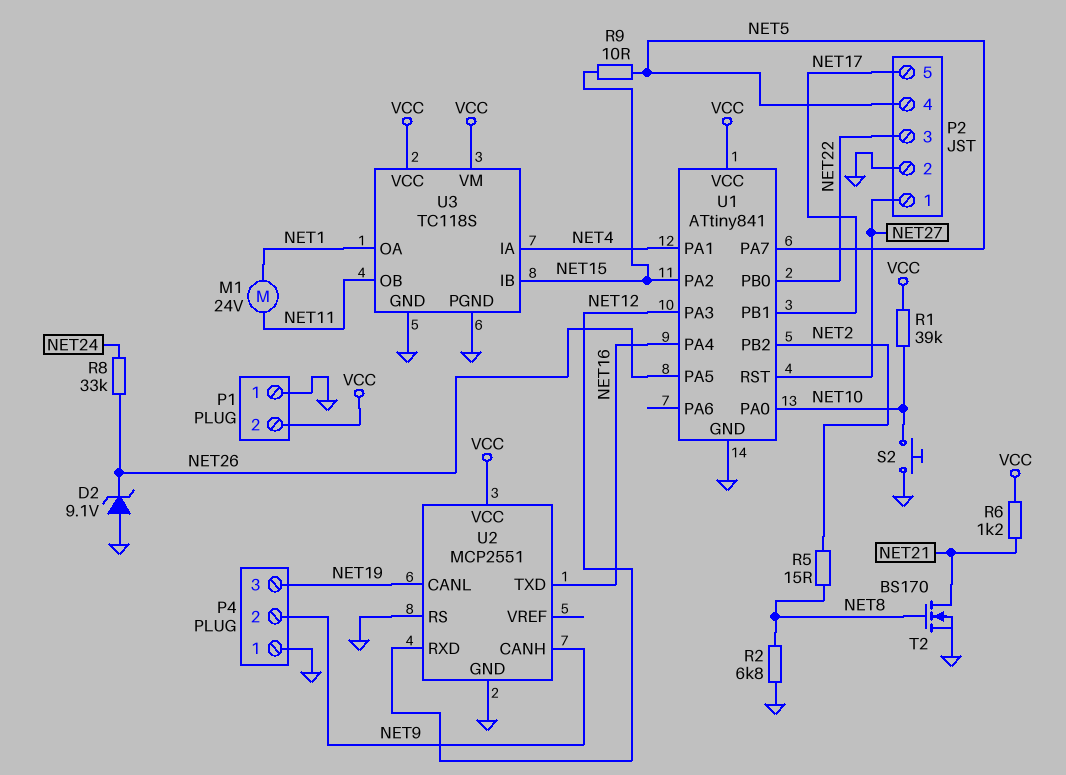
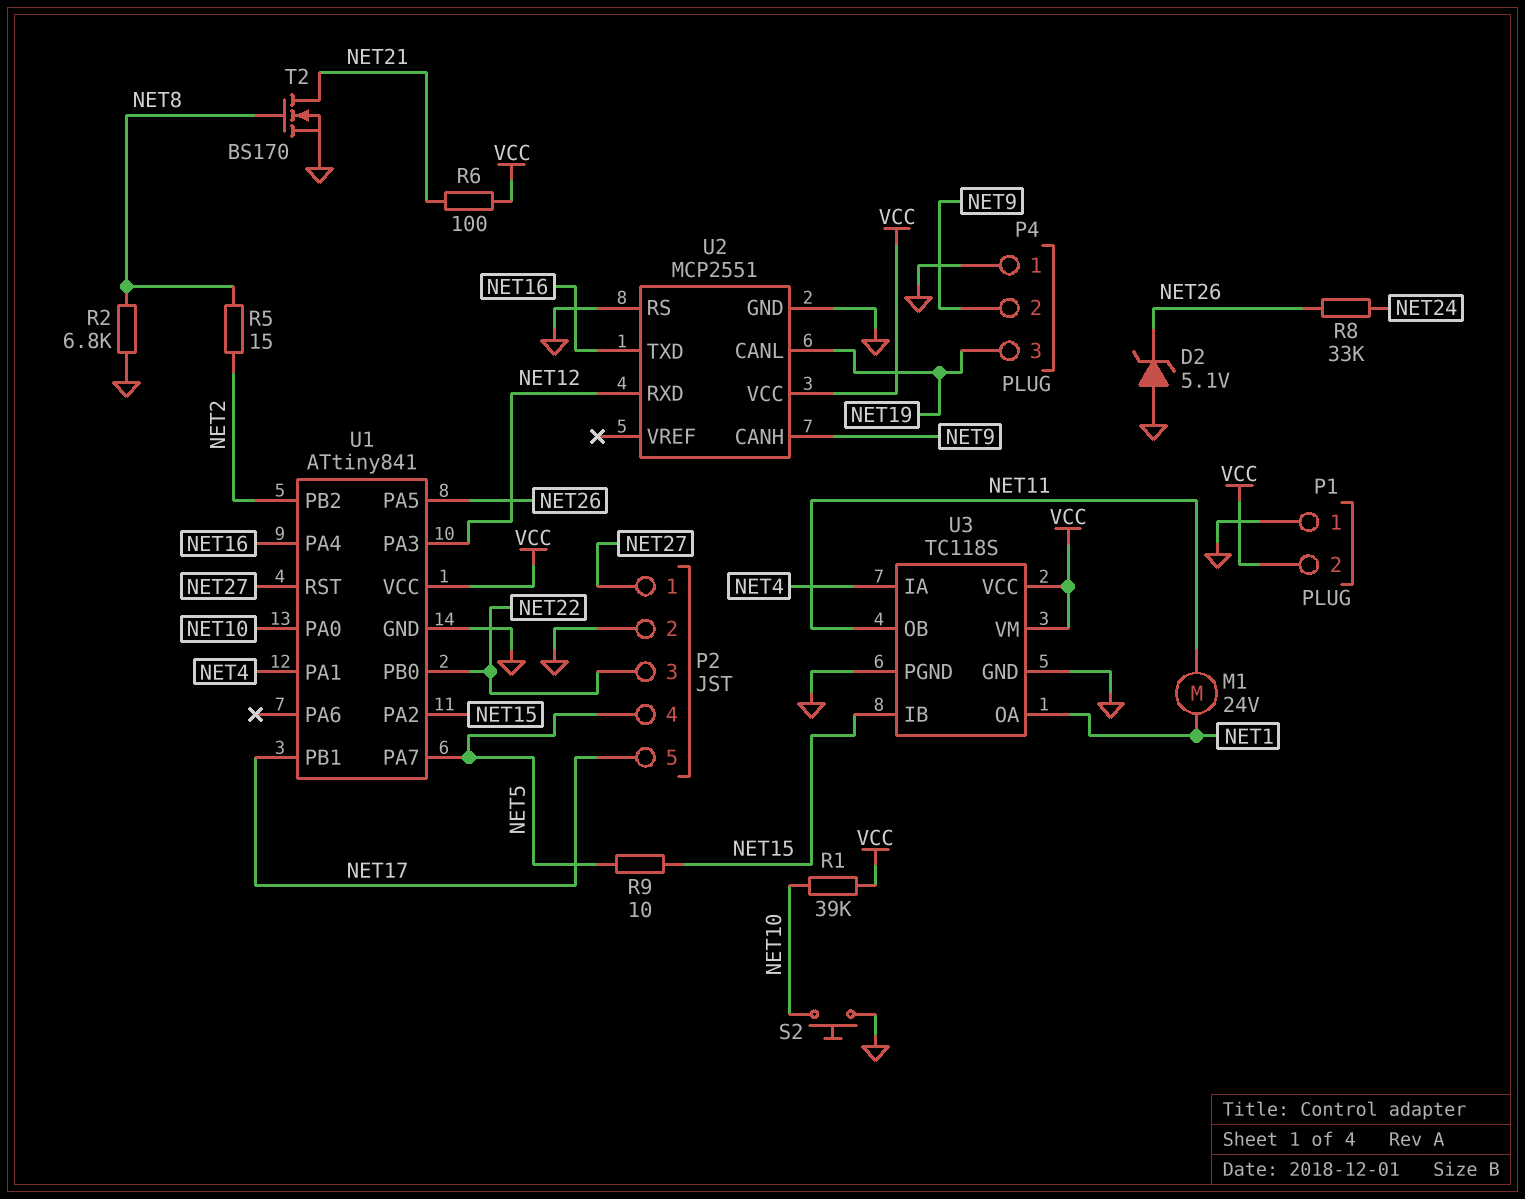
D2: zener 9.1V (A GND, K NET26) -> zener 5.1V (A GND, K NET26)
R6: 1.2k (NET21, VCC) -> 100 (NET21, VCC)

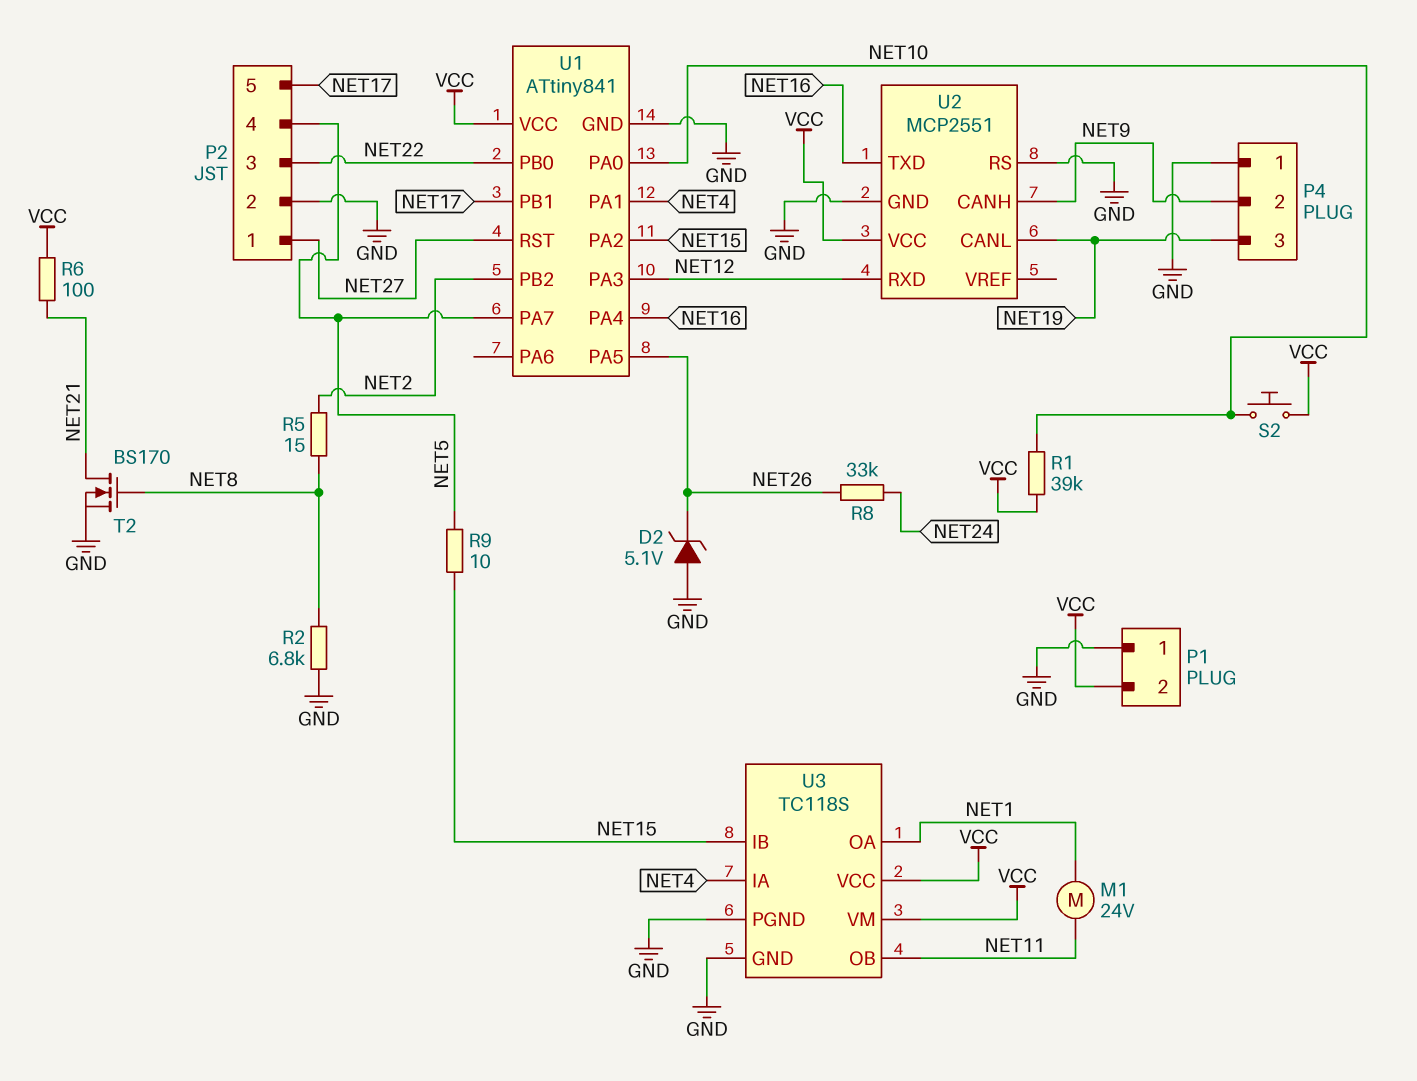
S2: button (GND, NET10) -> button (NET10, VCC)

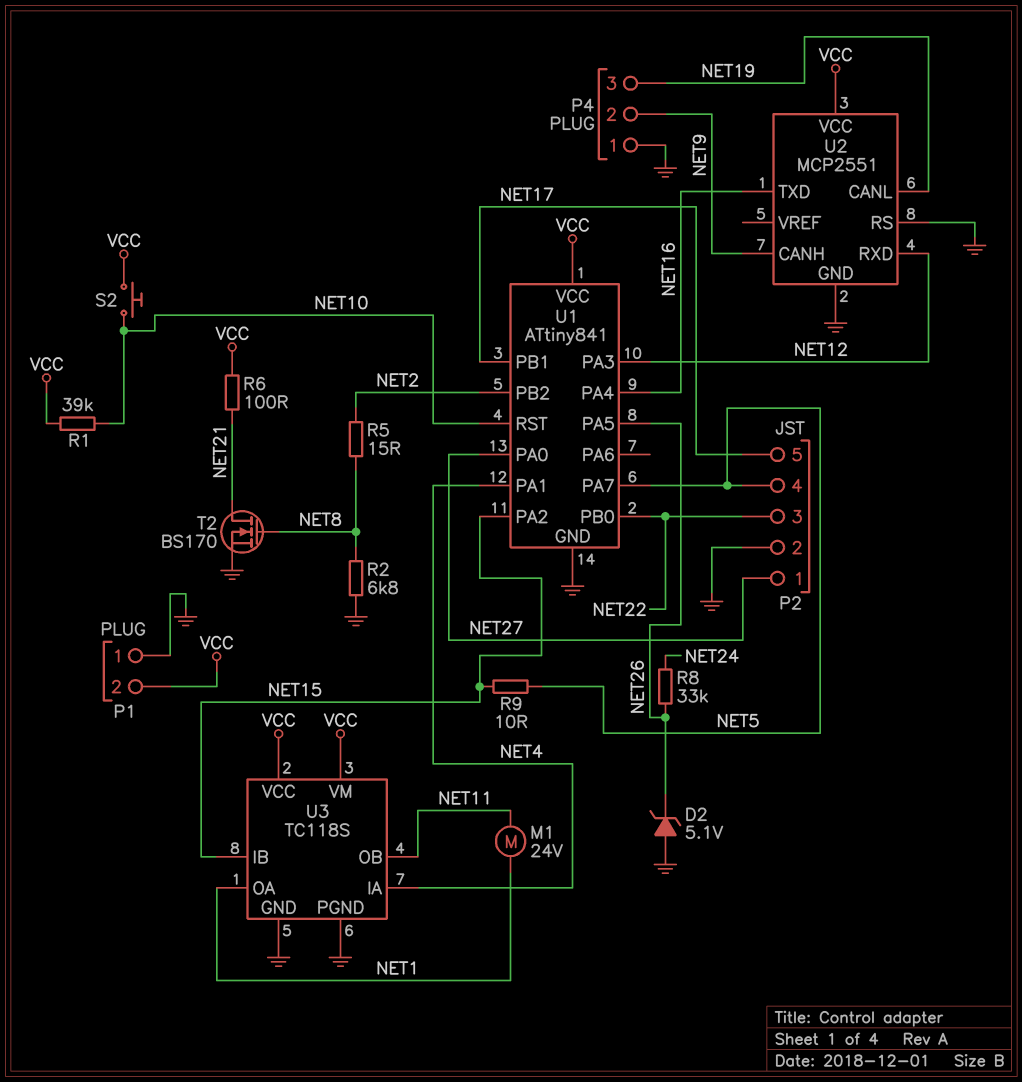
U1 pin PA0: NET10 -> NET27
U1 pin RST: NET27 -> NET10

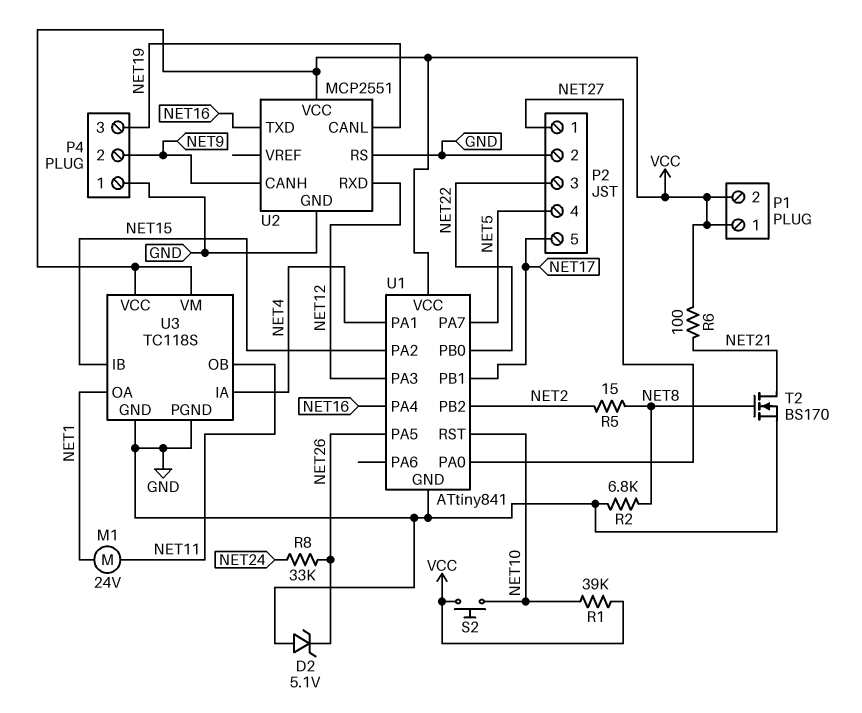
P1 pin 1: GND -> VCC
R9: 10 (NET5, NET15) -> none

